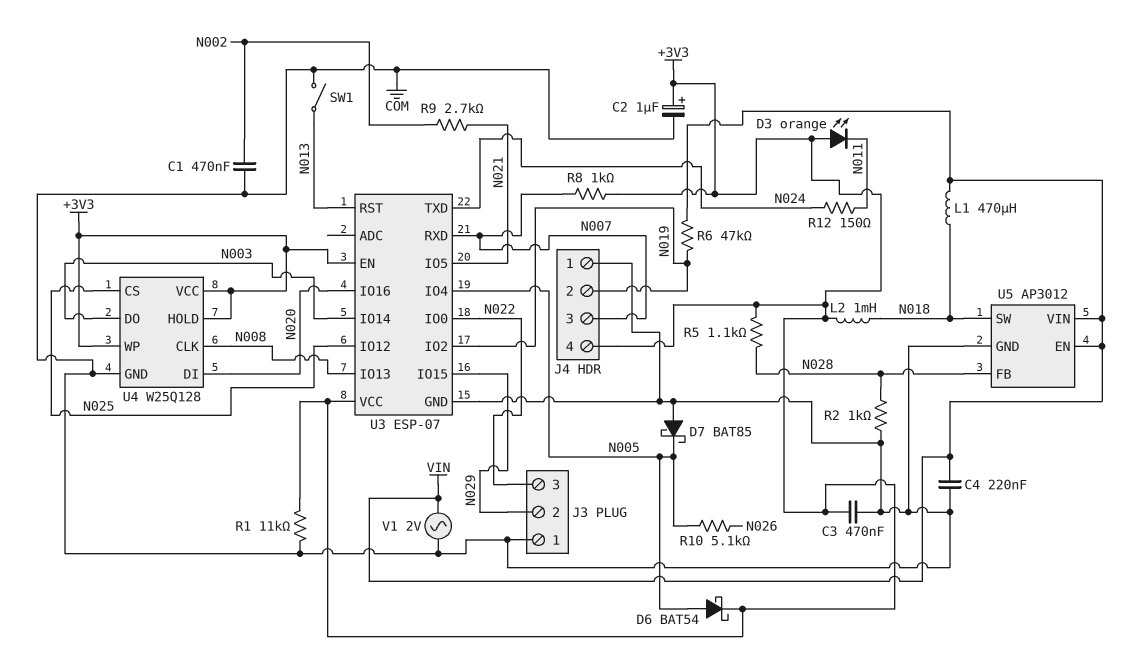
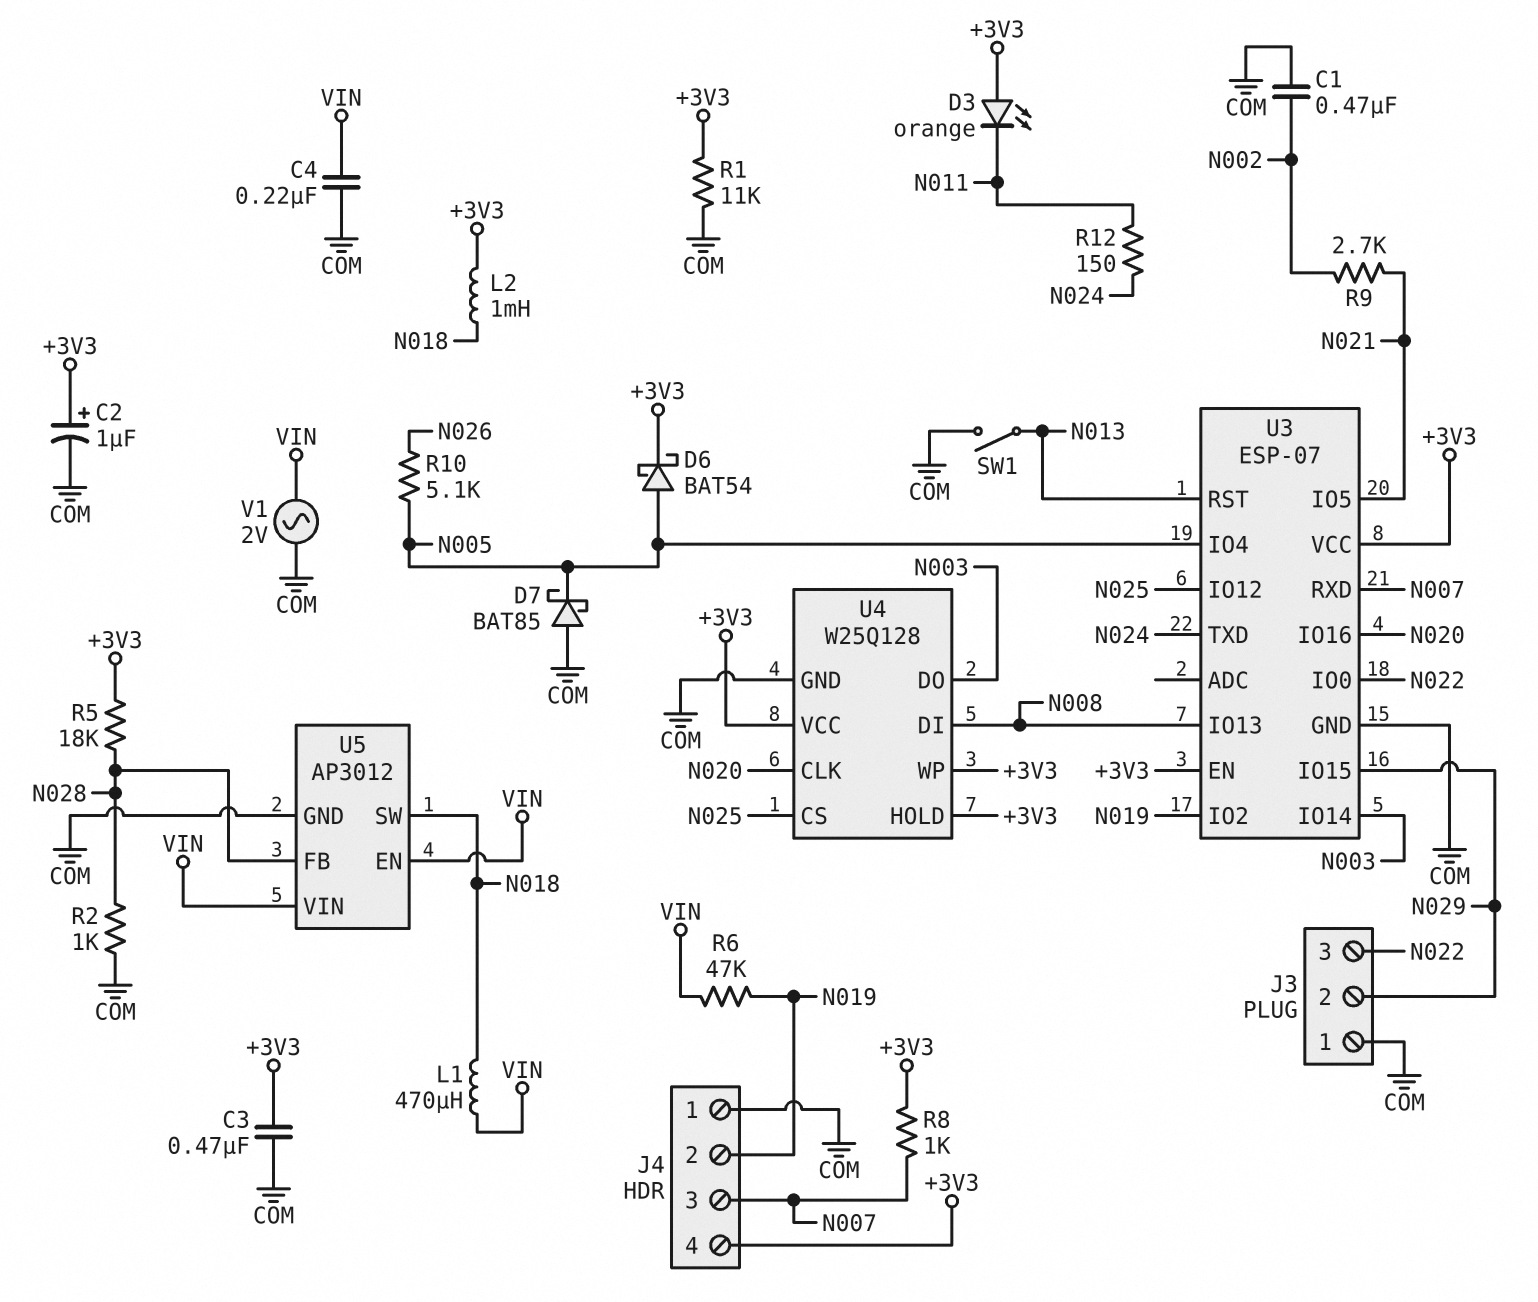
R5: 1.1k (+3V3, N028) -> 18k (+3V3, N028)
U4 pin CLK: N008 -> N020
U4 pin DI: N020 -> N008

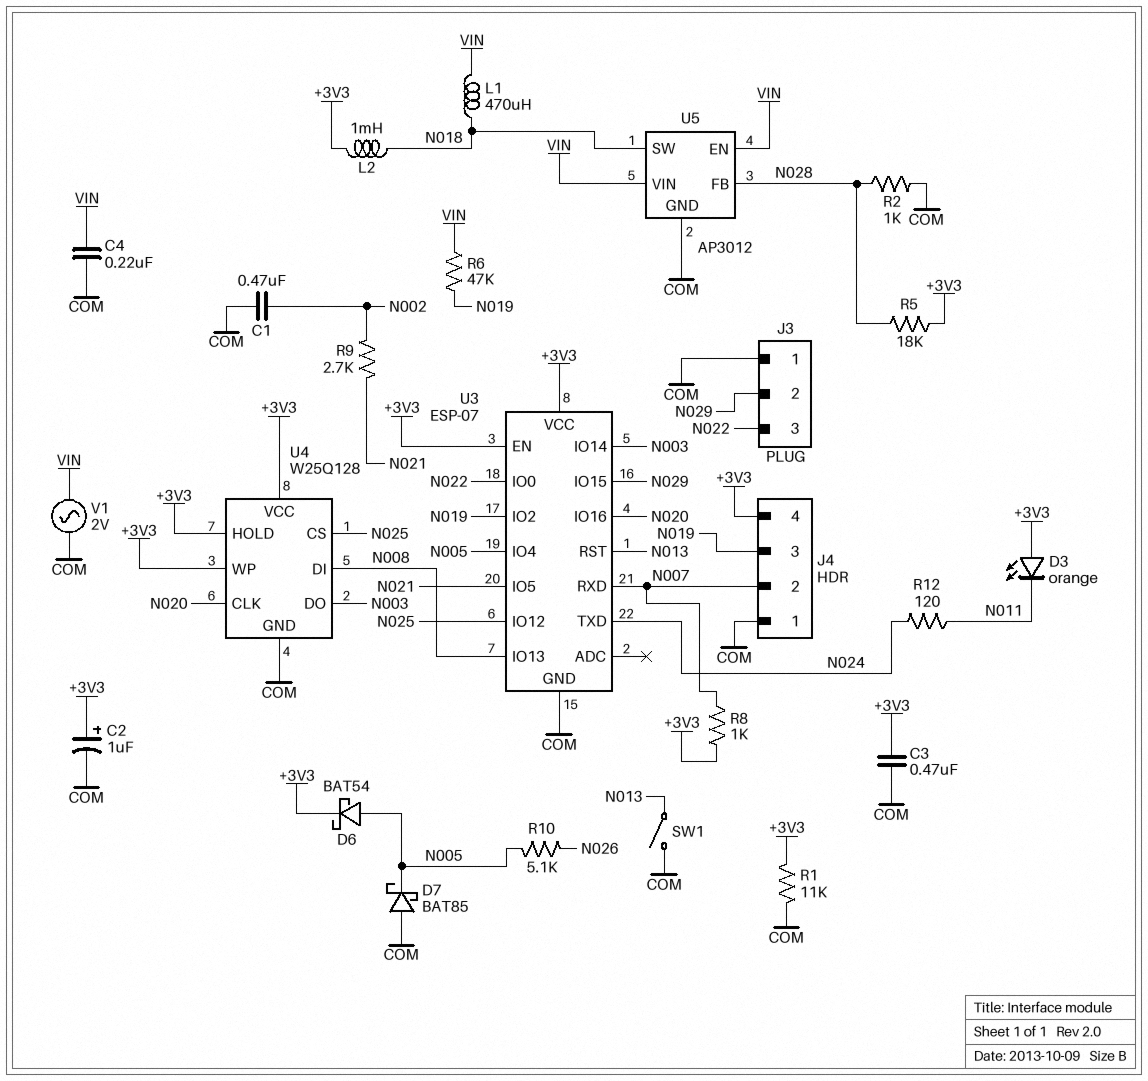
J4 pin 2: N019 -> N007
J4 pin 3: N007 -> N019
R12: 150 (N011, N024) -> 120 (N011, N024)

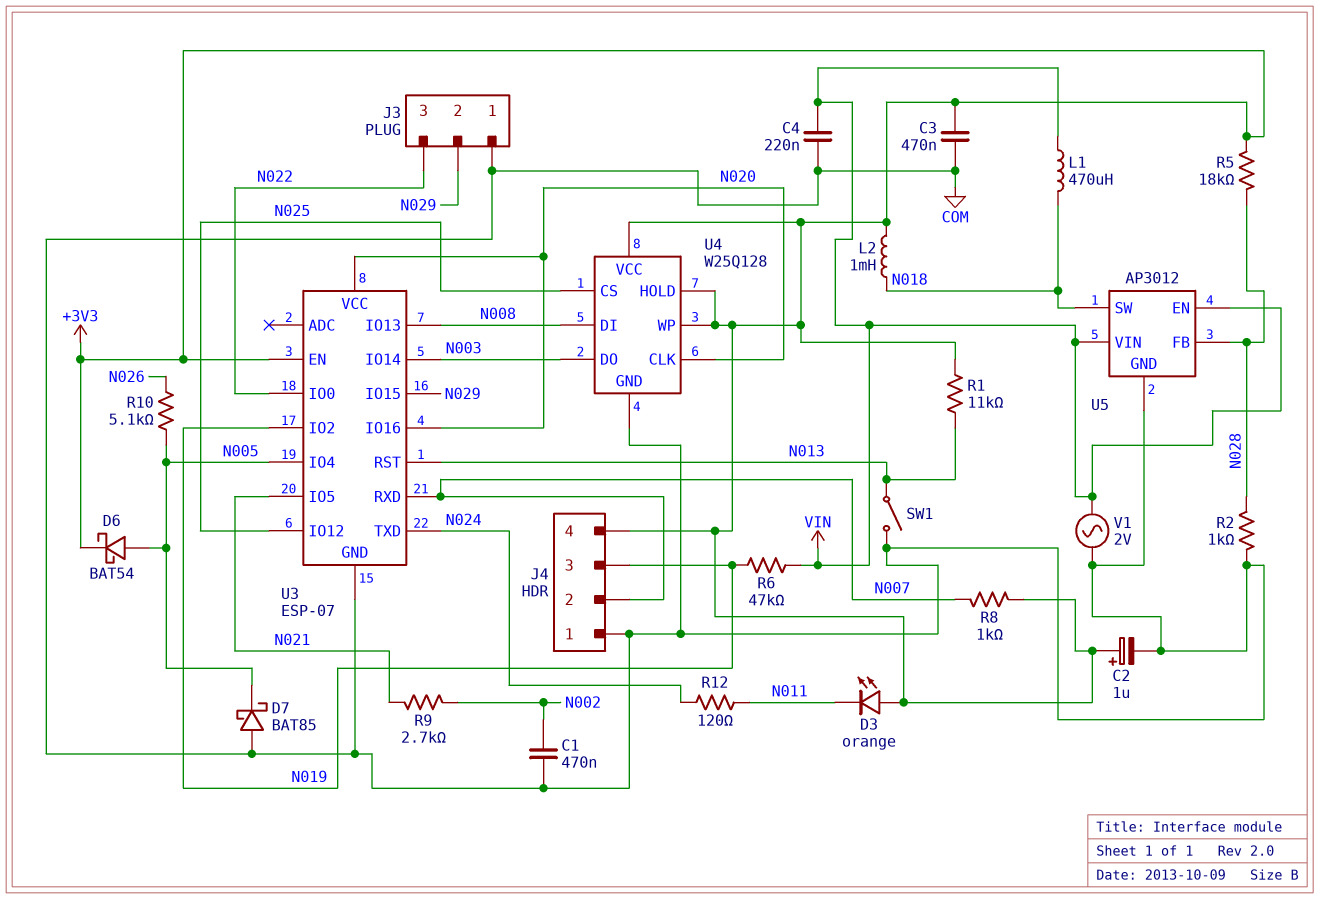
R1: 11k (+3V3, COM) -> 11k (+3V3, N013)
U3 pin VCC: +3V3 -> N020

